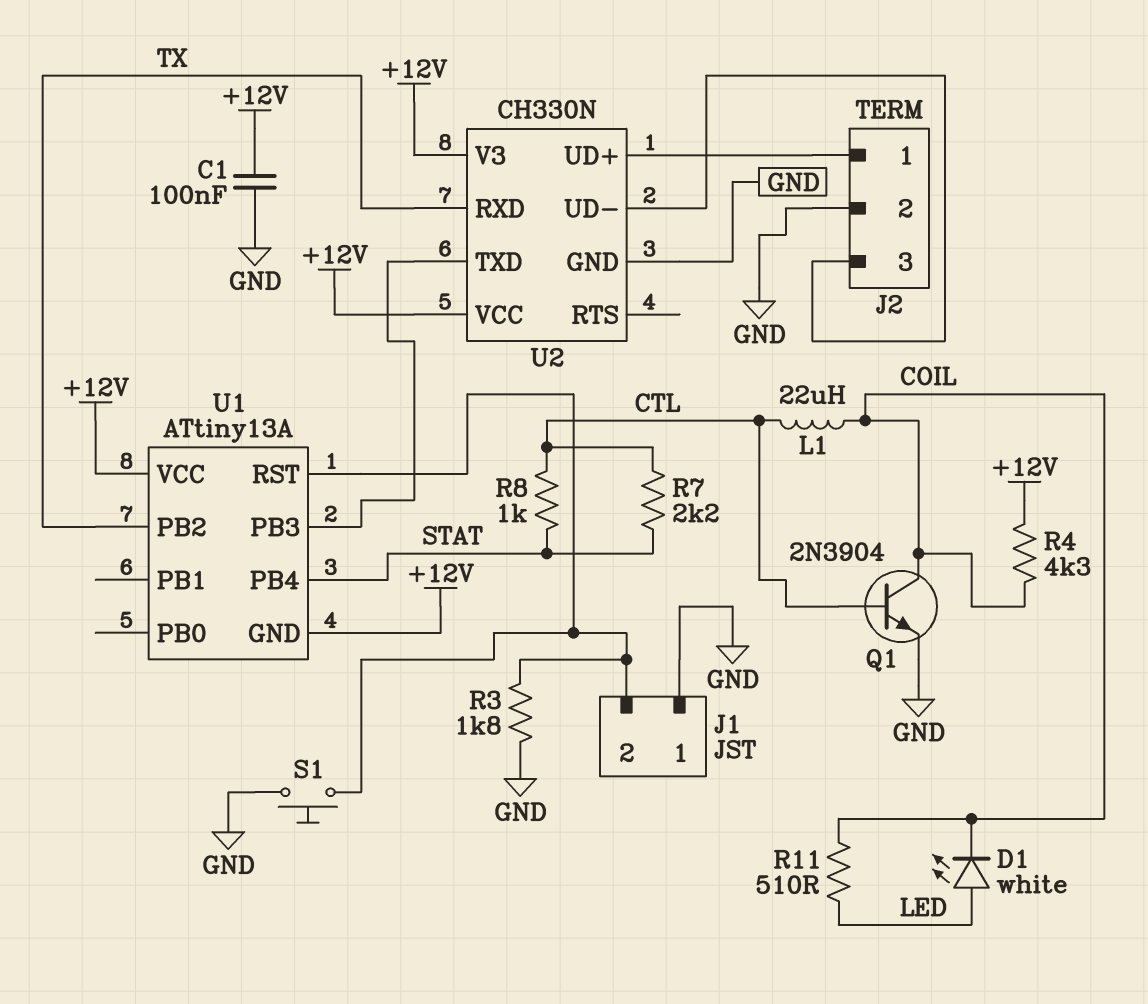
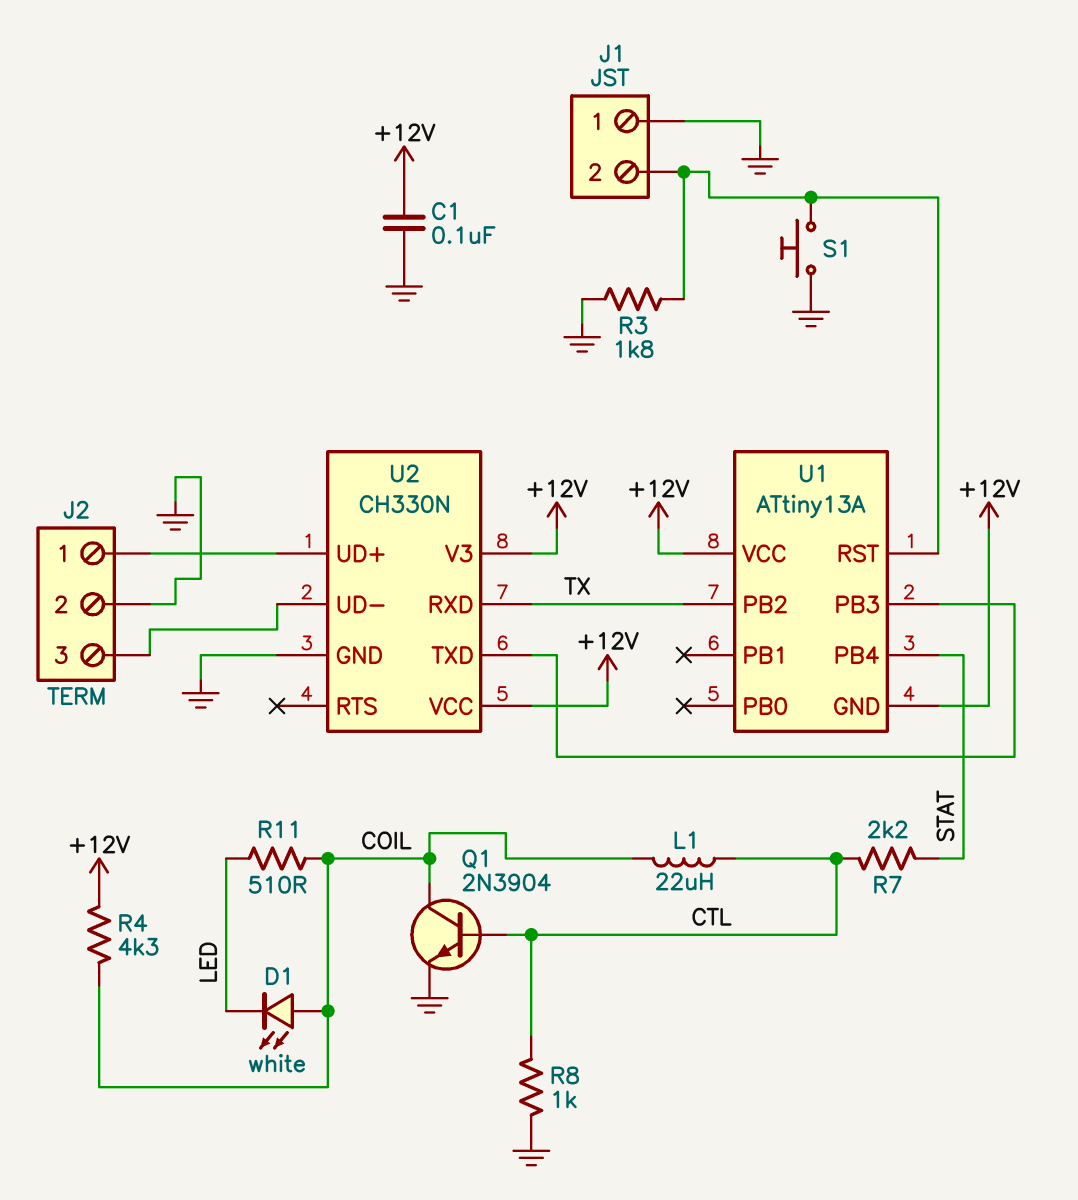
D1: LED white (A LED, K COIL) -> LED white (A COIL, K LED)
R8: 1k (CTL, STAT) -> 1k (CTL, GND)

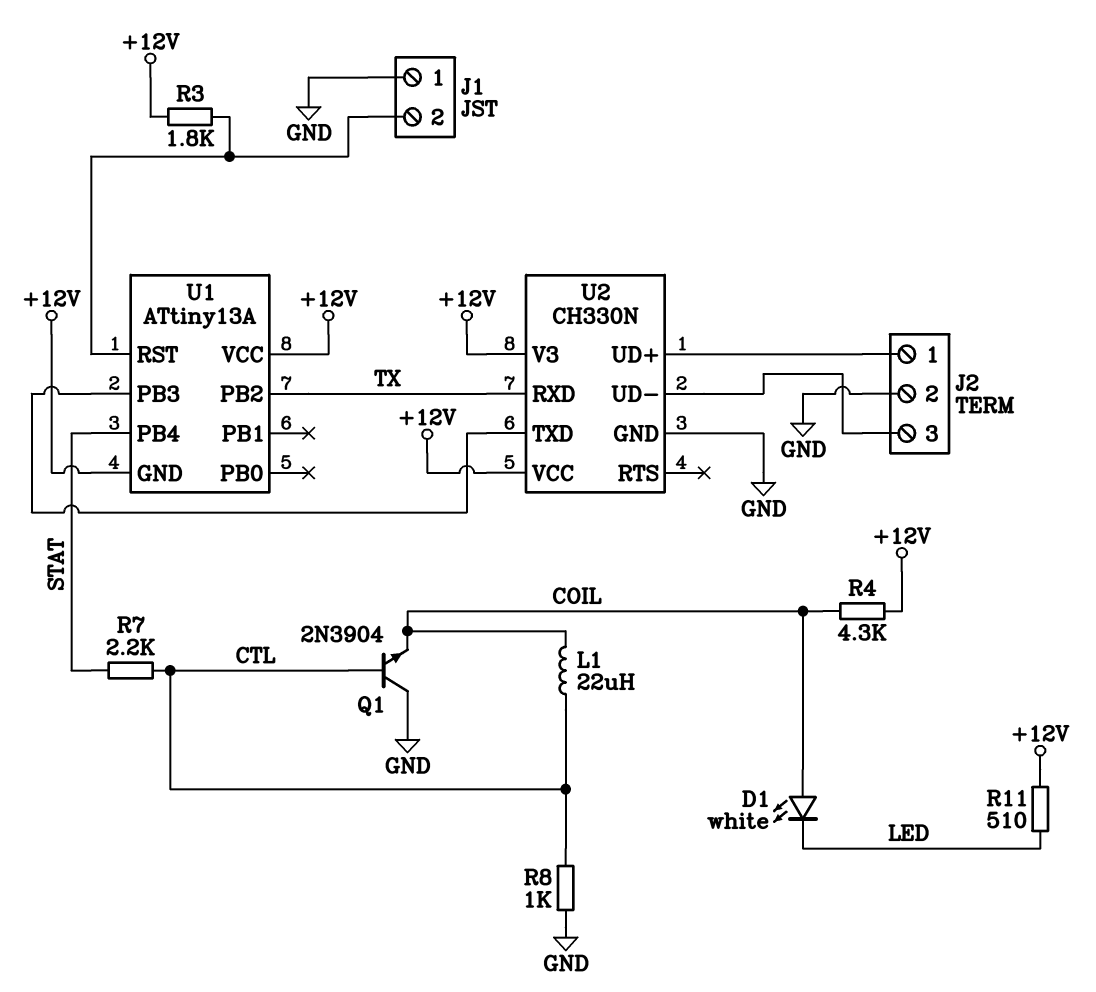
C1: 100nF (+12V, GND) -> none
Q1: NPN 2N3904 (B CTL, C COIL, E GND) -> NPN 2N3904 (B CTL, C GND, E COIL)
R3: 1.8k (GND, J1/2) -> 1.8k (+12V, J1/2)
R11: 510 (COIL, LED) -> 510 (+12V, LED)
S1: button (GND, J1/2) -> none

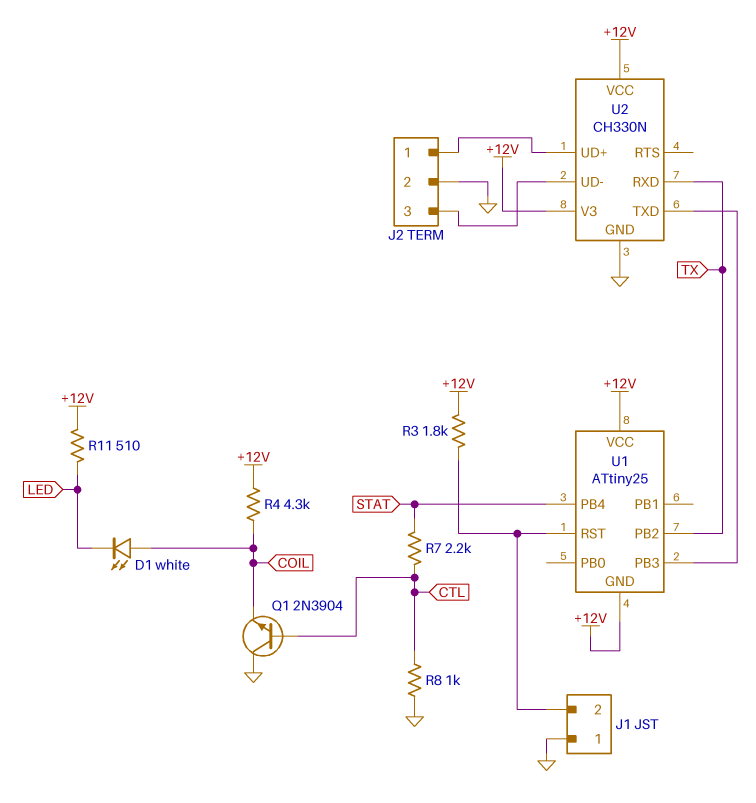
L1: 22uH (COIL, CTL) -> none
U1: ATtiny13A -> ATtiny25

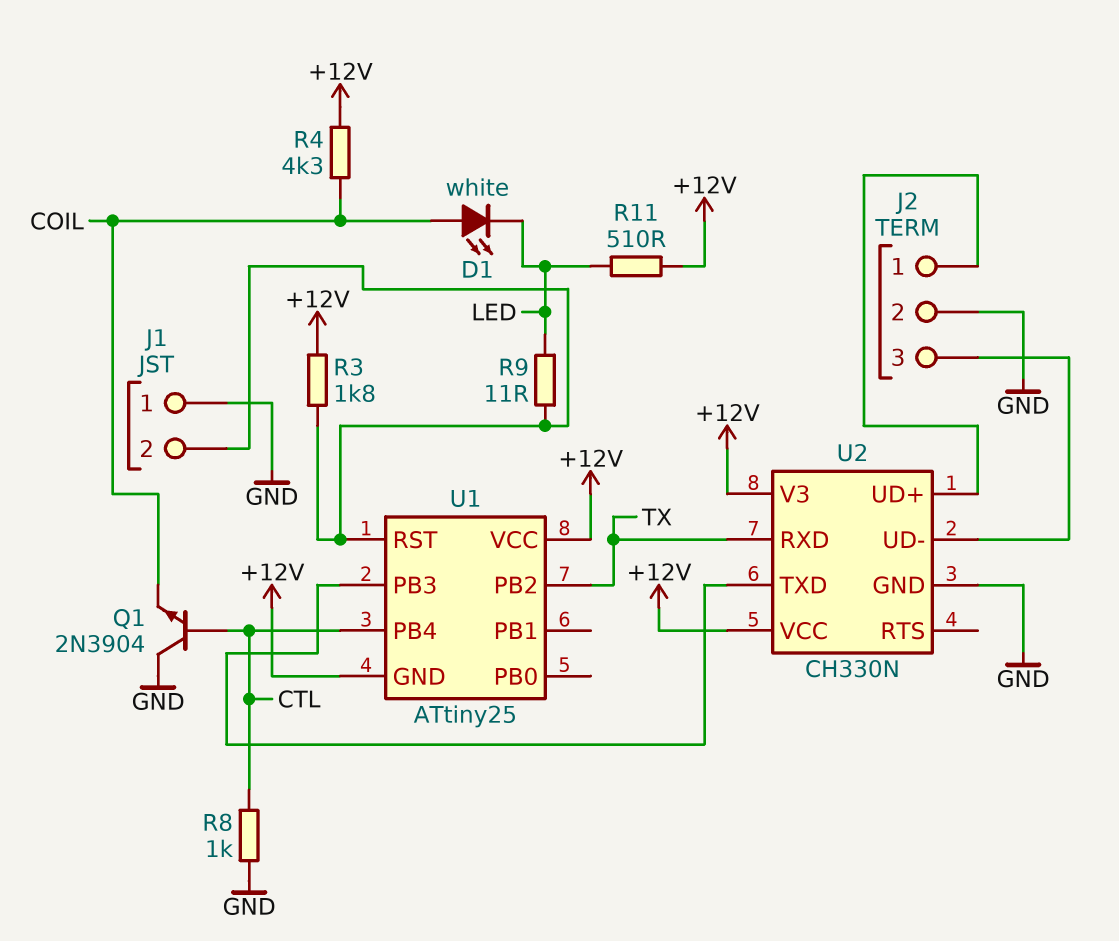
R7: 2.2k (CTL, STAT) -> none
R9: none -> 11 (J1/2, LED)
U1 pin PB4: STAT -> CTL

